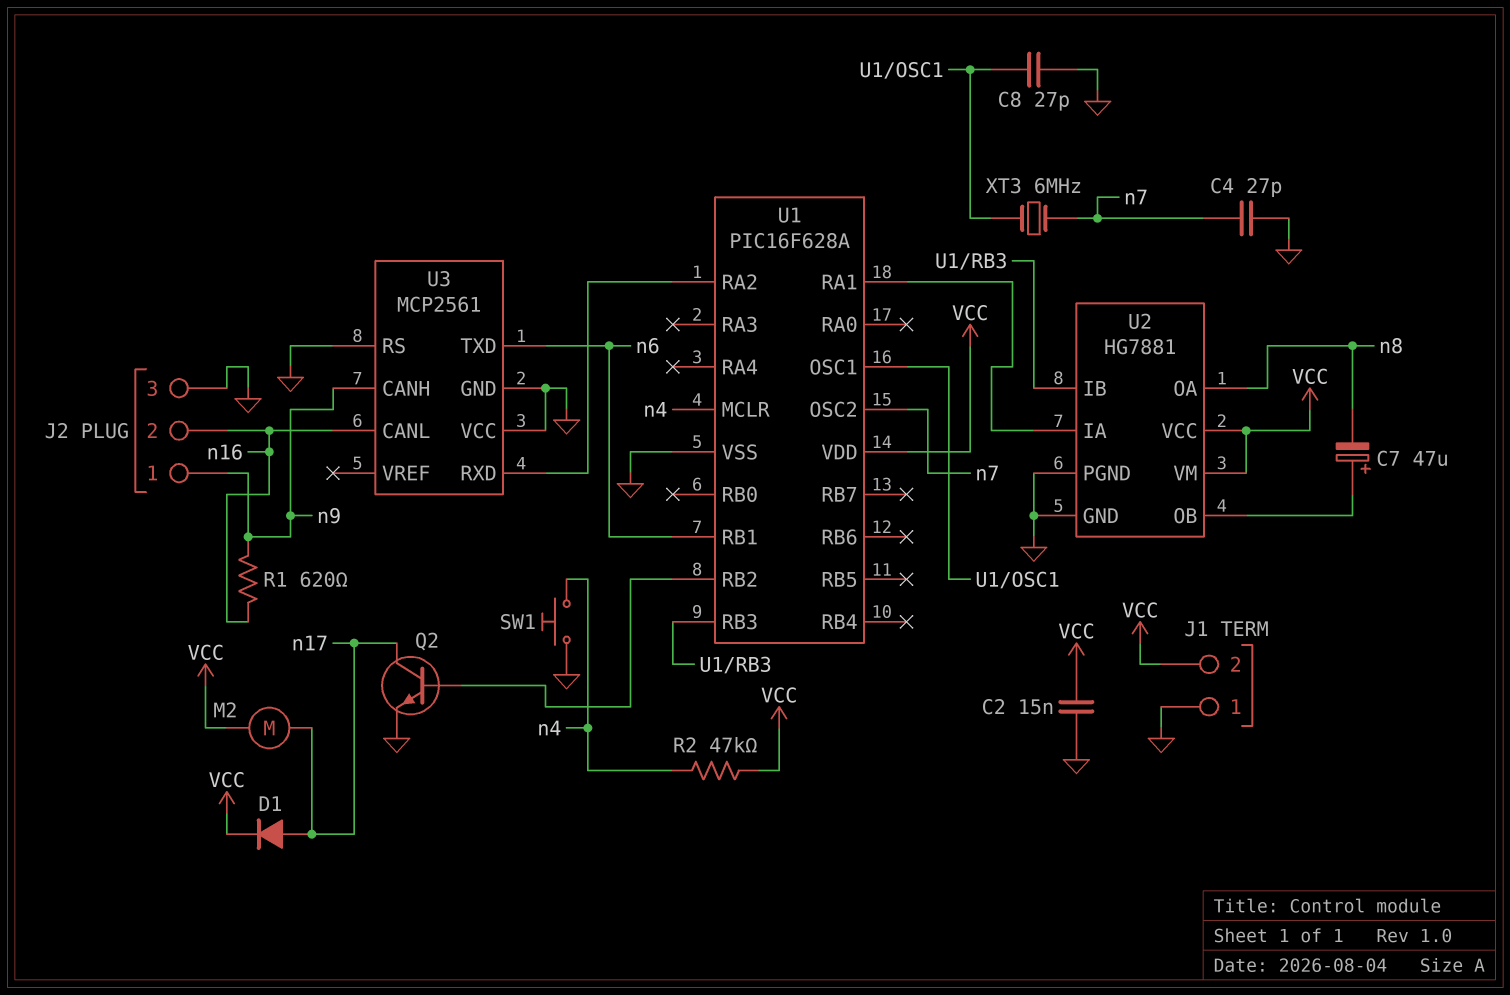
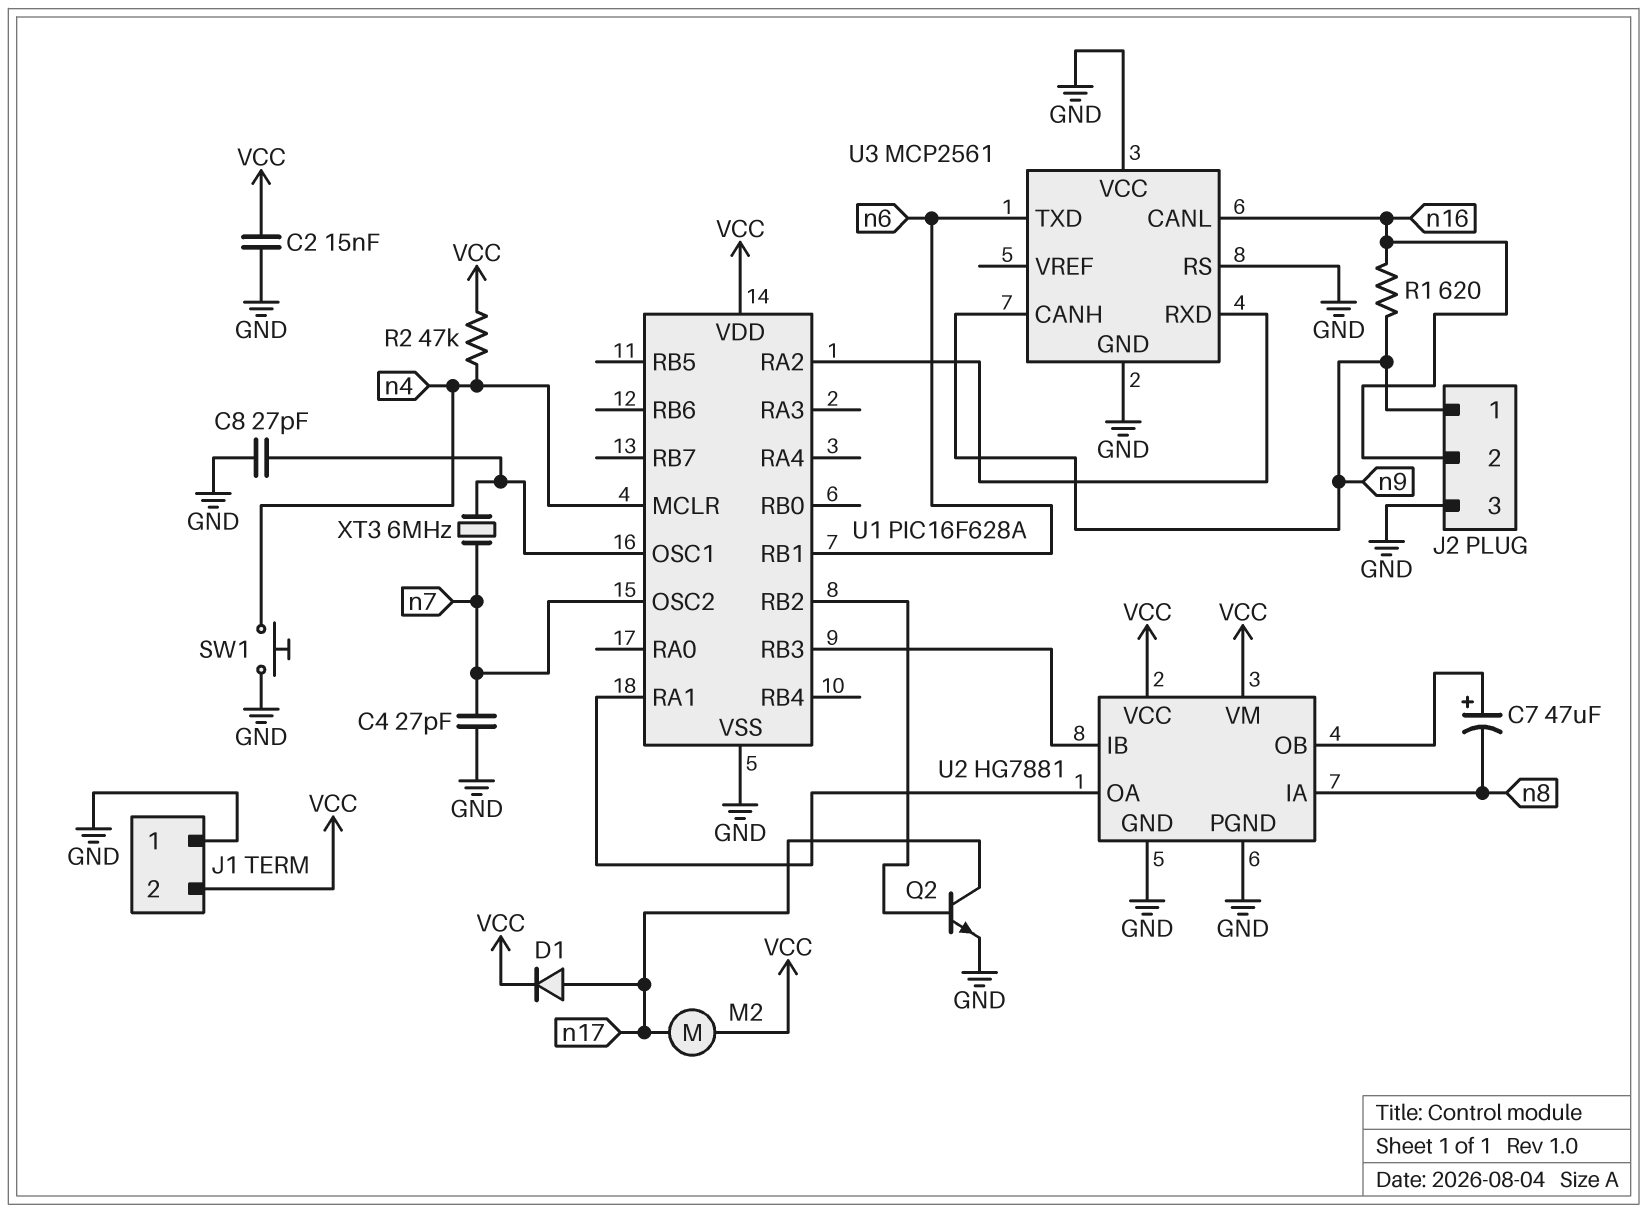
U2 pin IA: U1/RA1 -> n8
U2 pin OA: n8 -> U1/RA1

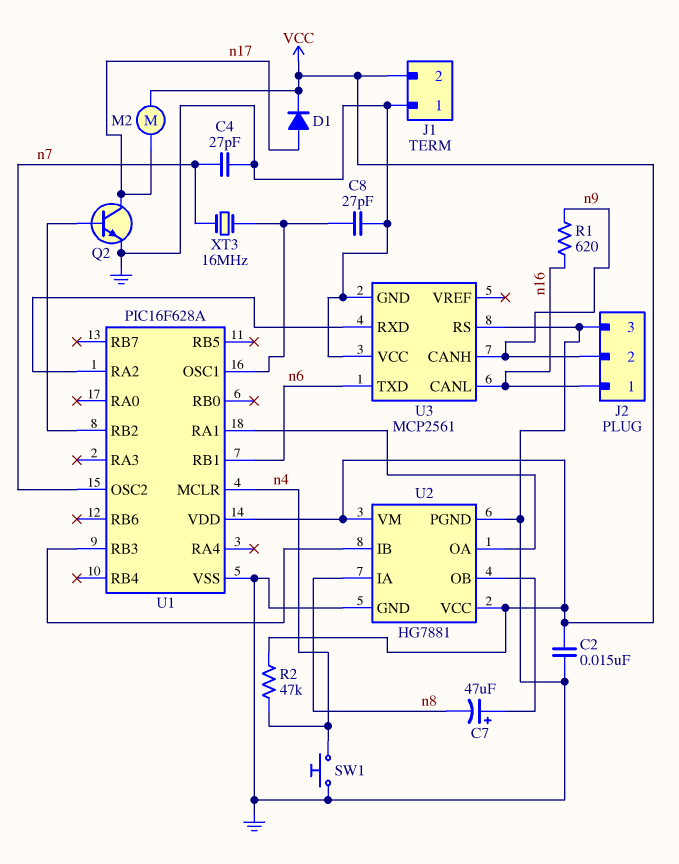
J2 pin 1: n9 -> n16
J2 pin 2: n16 -> n9
XT3: 6MHz (U1/OSC1, n7) -> 16MHz (U1/OSC1, n7)

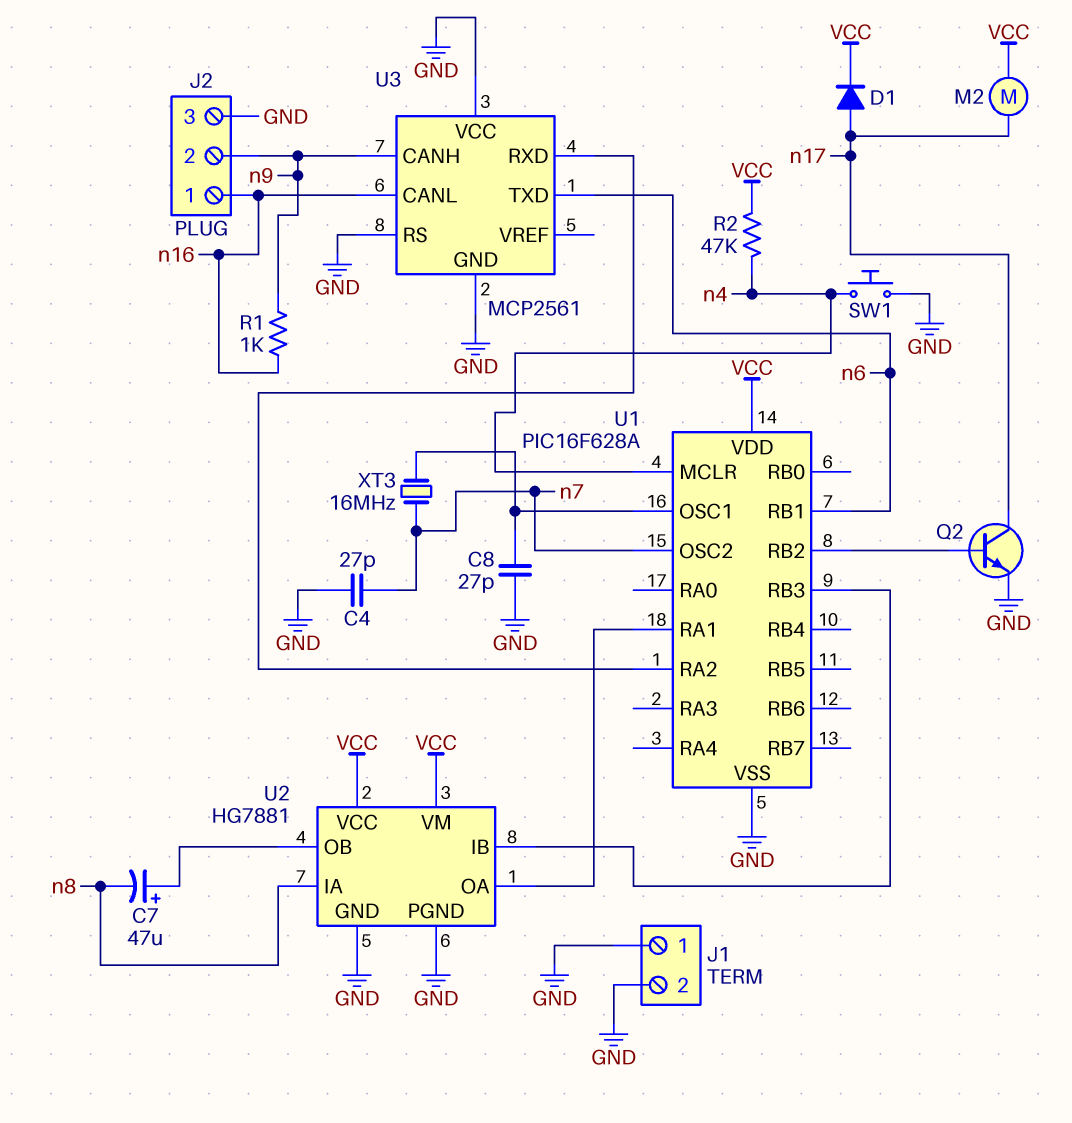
C2: 15nF (GND, VCC) -> none
J1 pin 2: VCC -> GND
R1: 620 (n9, n16) -> 1k (n9, n16)

